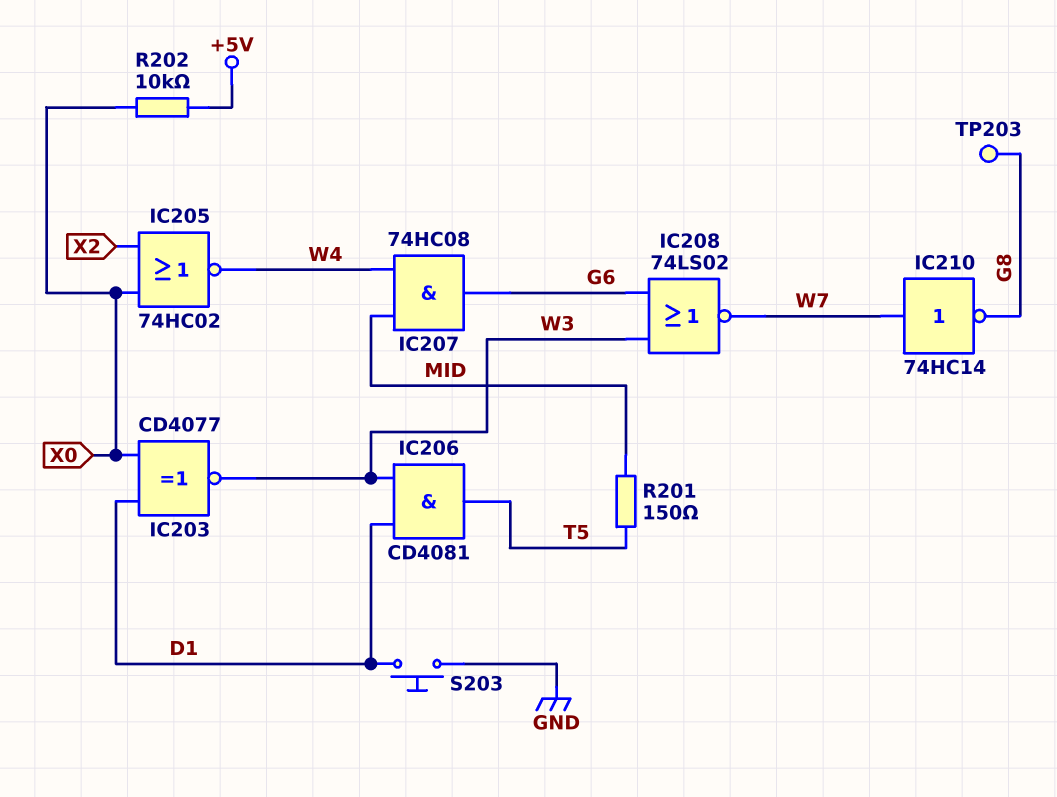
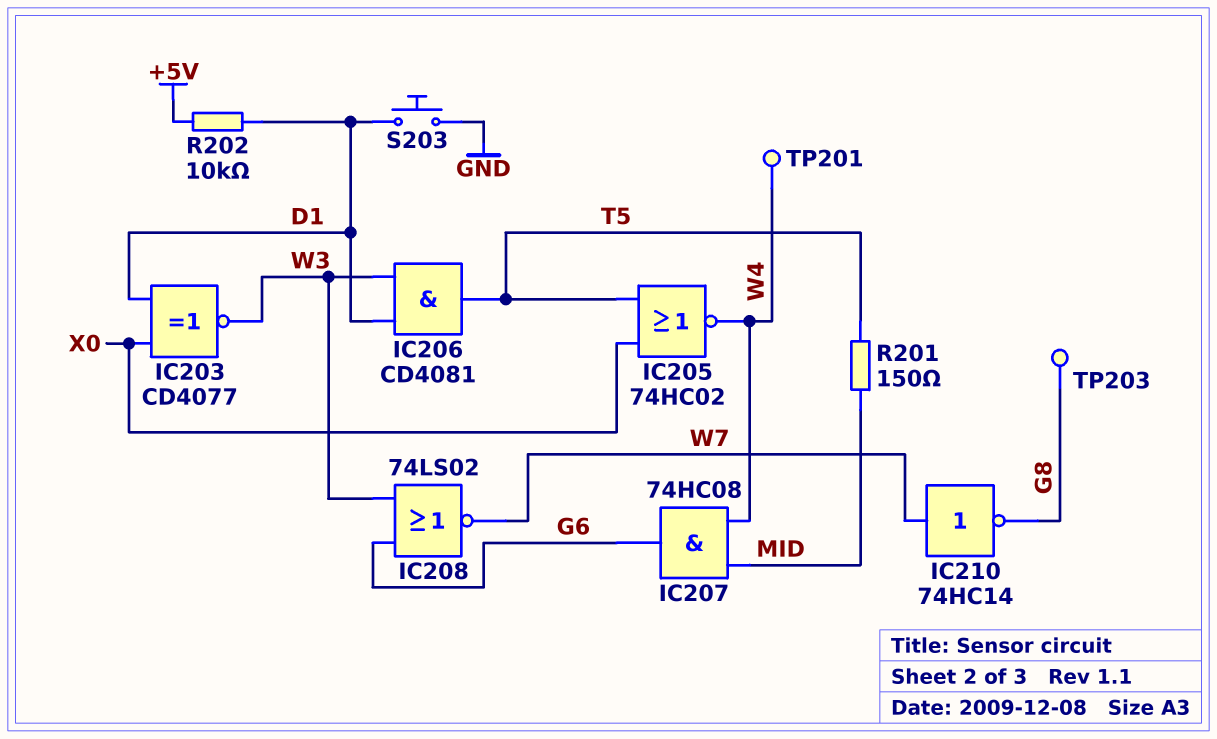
IC205: NOR 74HC02 (in X0, in X2, out W4) -> NOR 74HC02 (in T5, in X0, out W4)
R202: 10k (+5V, X0) -> 10k (+5V, D1)
TP201: none -> test point (W4)

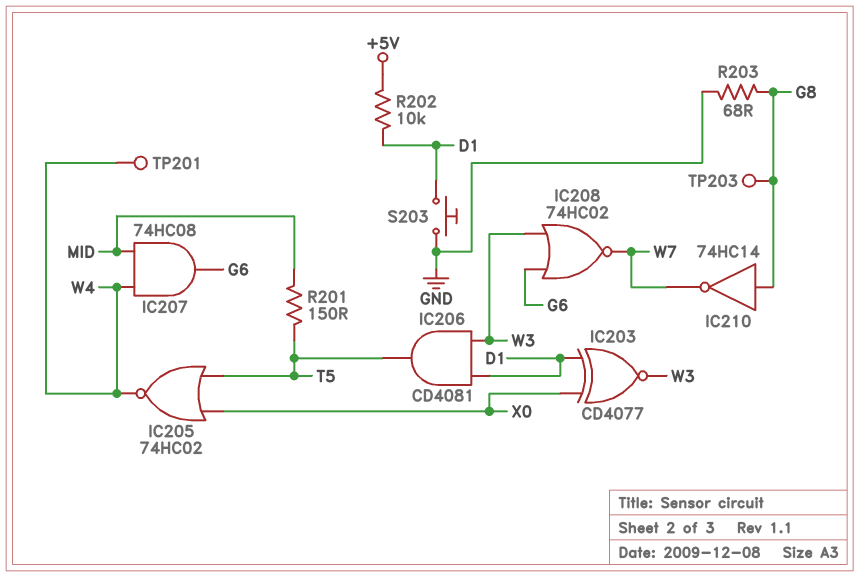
IC208: NOR 74LS02 (in G6, in W3, out W7) -> NOR 74HC02 (in G6, in W3, out W7)
IC210: NOT 74HC14 (in W7, out G8) -> NOT 74HC14 (in G8, out W7)
R203: none -> 68 (G8, GND)

